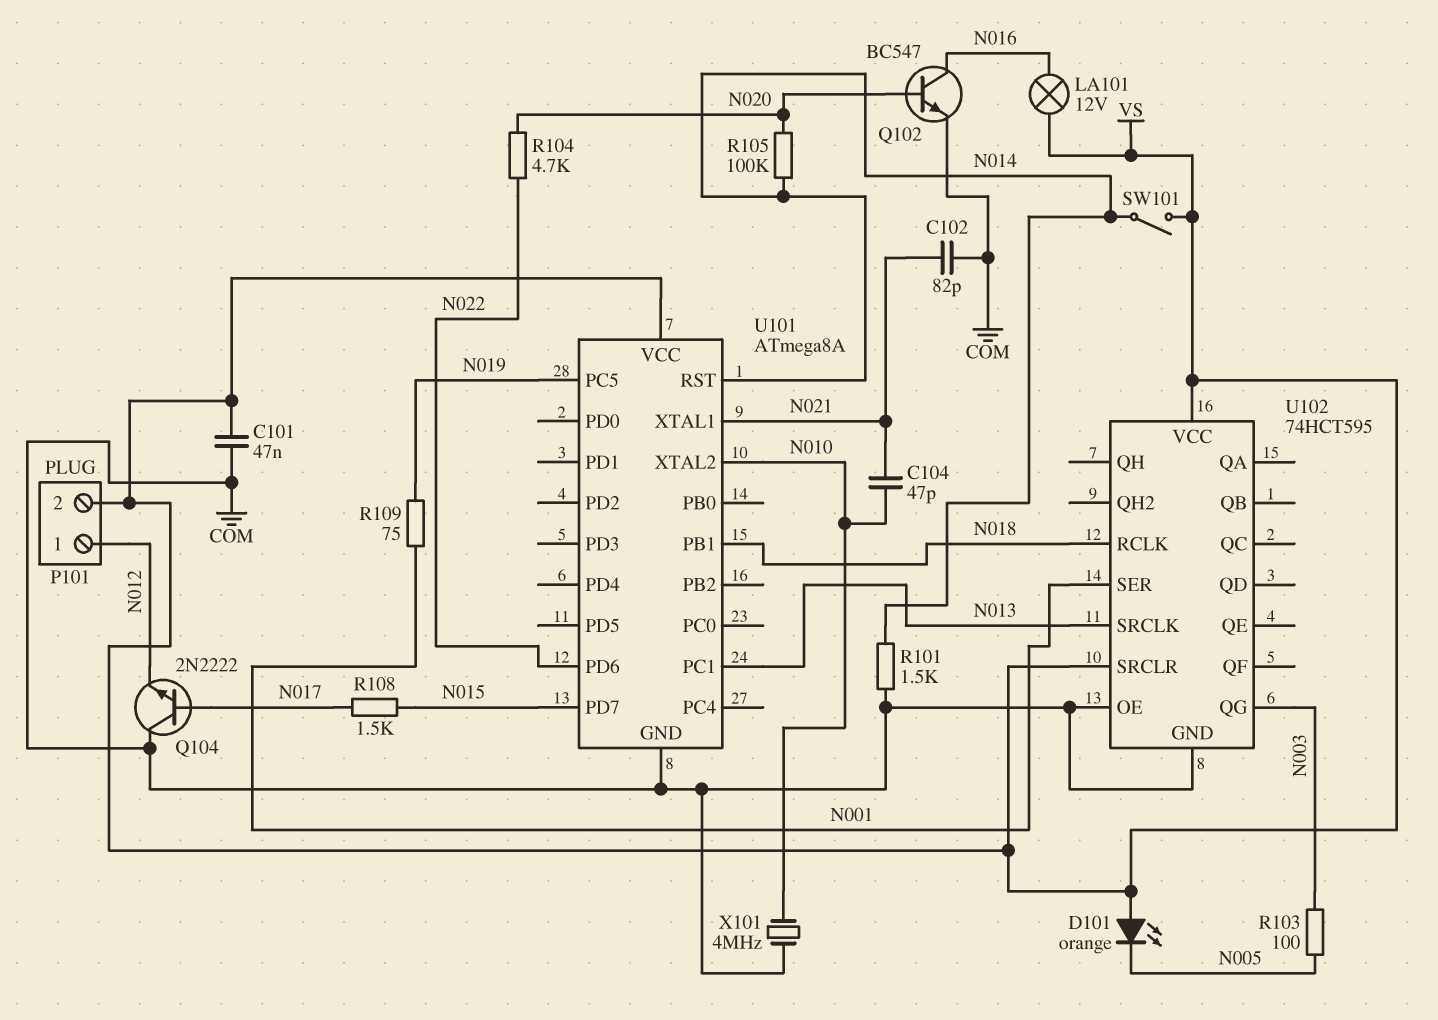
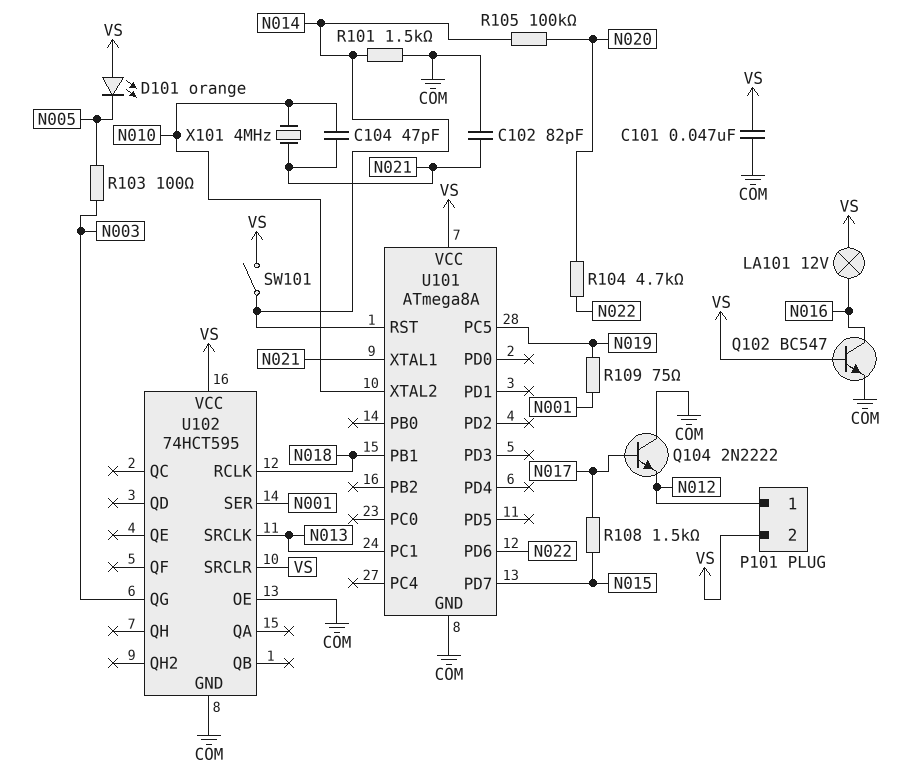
Q102: NPN BC547 (B N020, C N016, E COM) -> NPN BC547 (B VS, C N016, E COM)
X101: 4MHz (COM, N010) -> 4MHz (N010, N021)

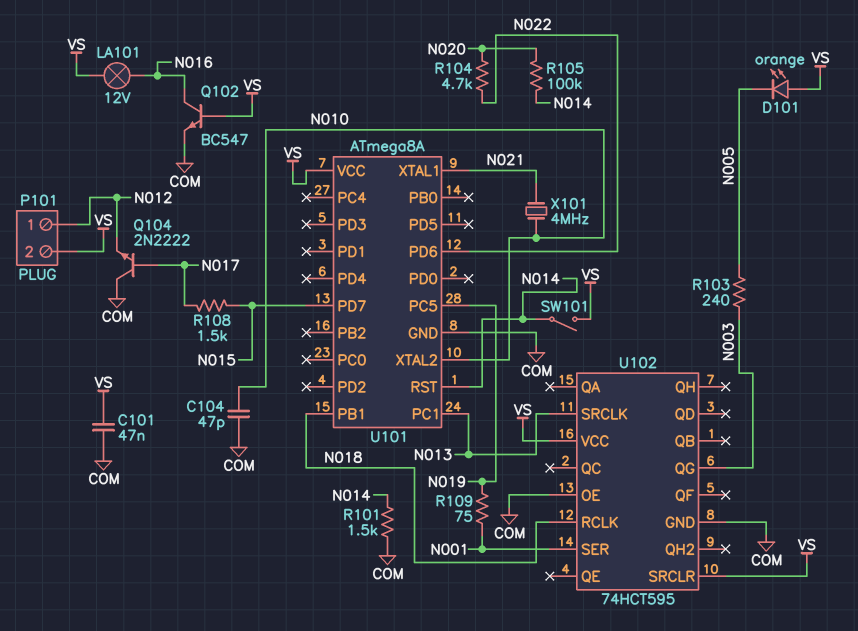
C102: 82pF (COM, N021) -> none
C104: 47pF (N010, N021) -> 47pF (COM, N010)
R103: 100 (N003, N005) -> 240 (N003, N005)

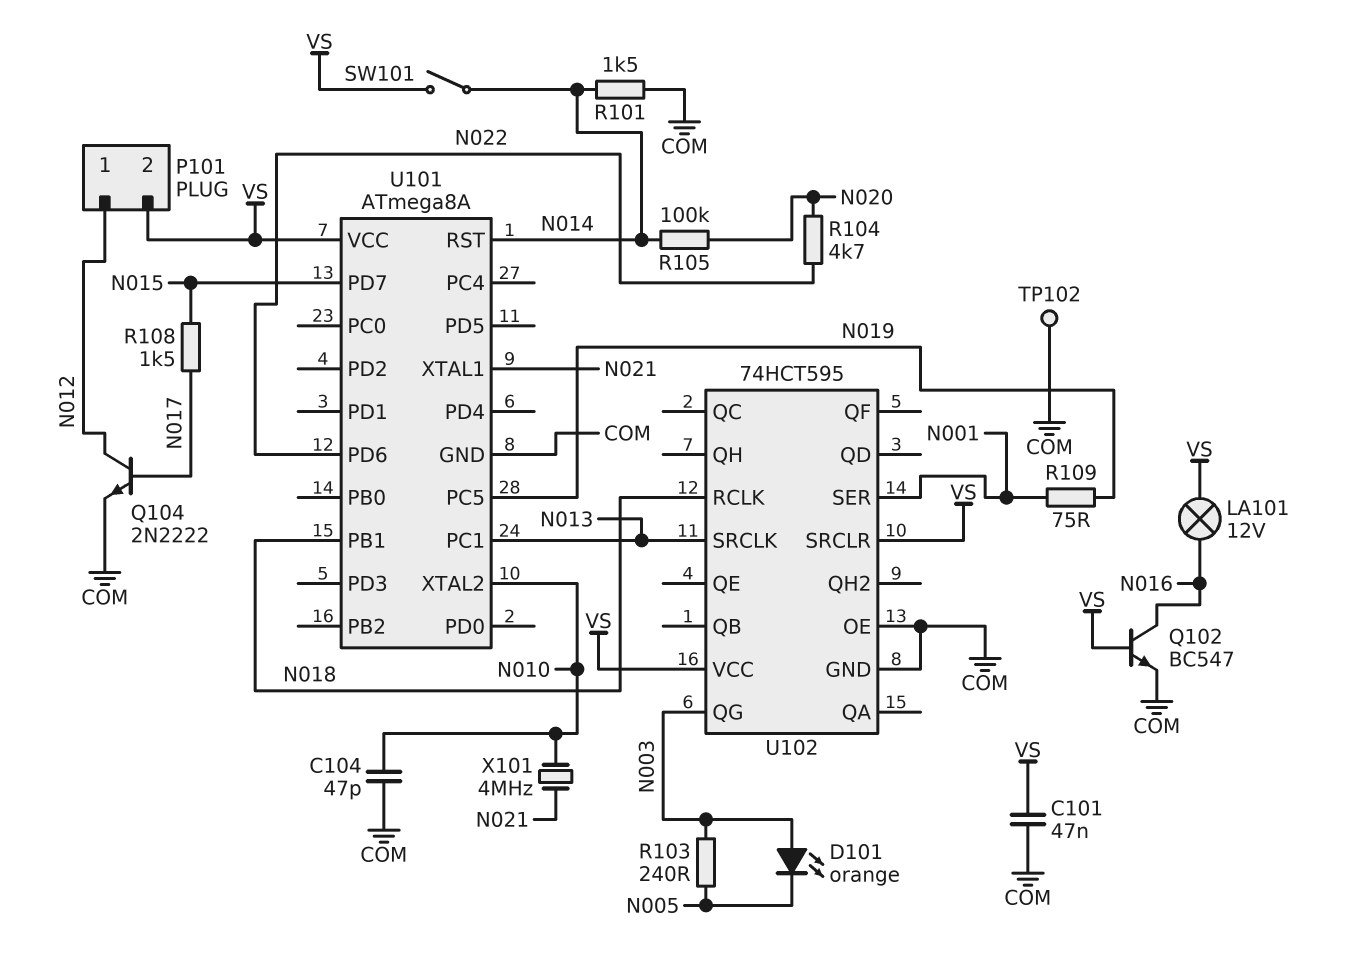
D101: LED orange (A VS, K N005) -> LED orange (A N003, K N005)
Q104: NPN 2N2222 (B N017, C COM, E N012) -> NPN 2N2222 (B N017, C N012, E COM)
TP102: none -> test point (COM)

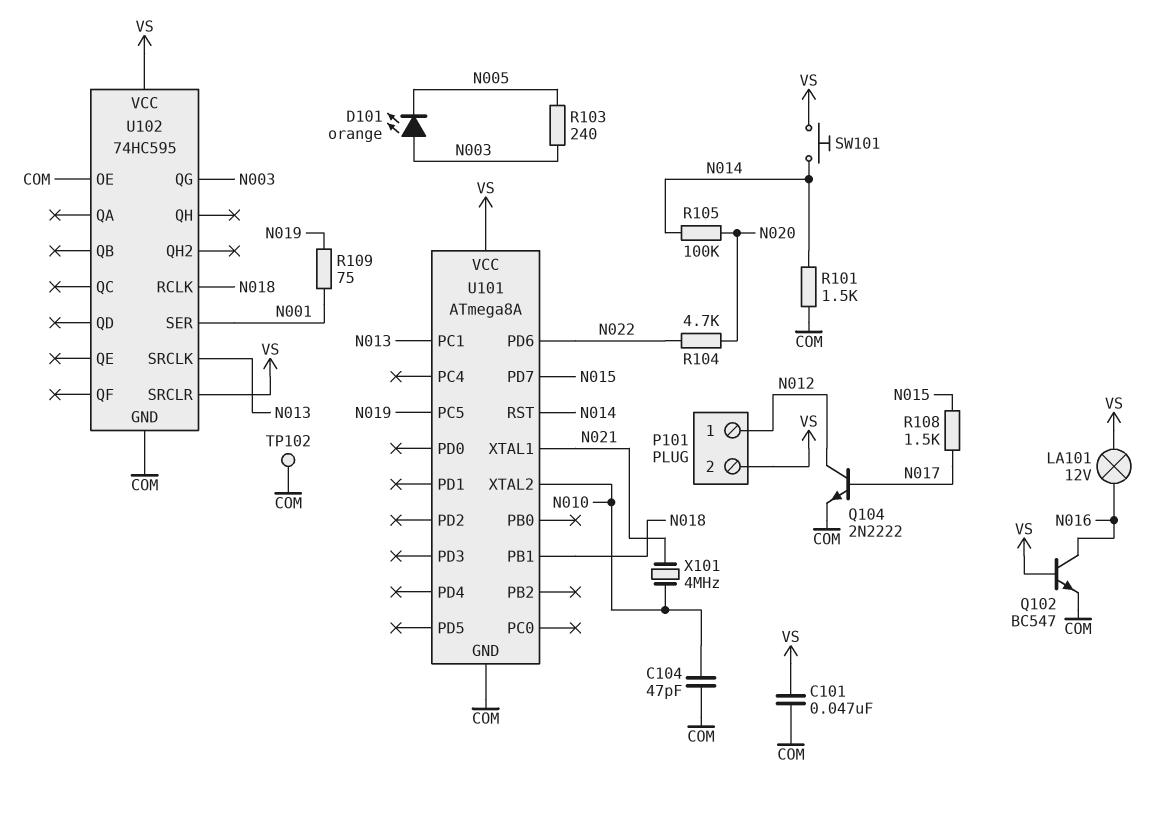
SW101: switch (N014, VS) -> button (N014, VS)
U102: 74HCT595 -> 74HC595

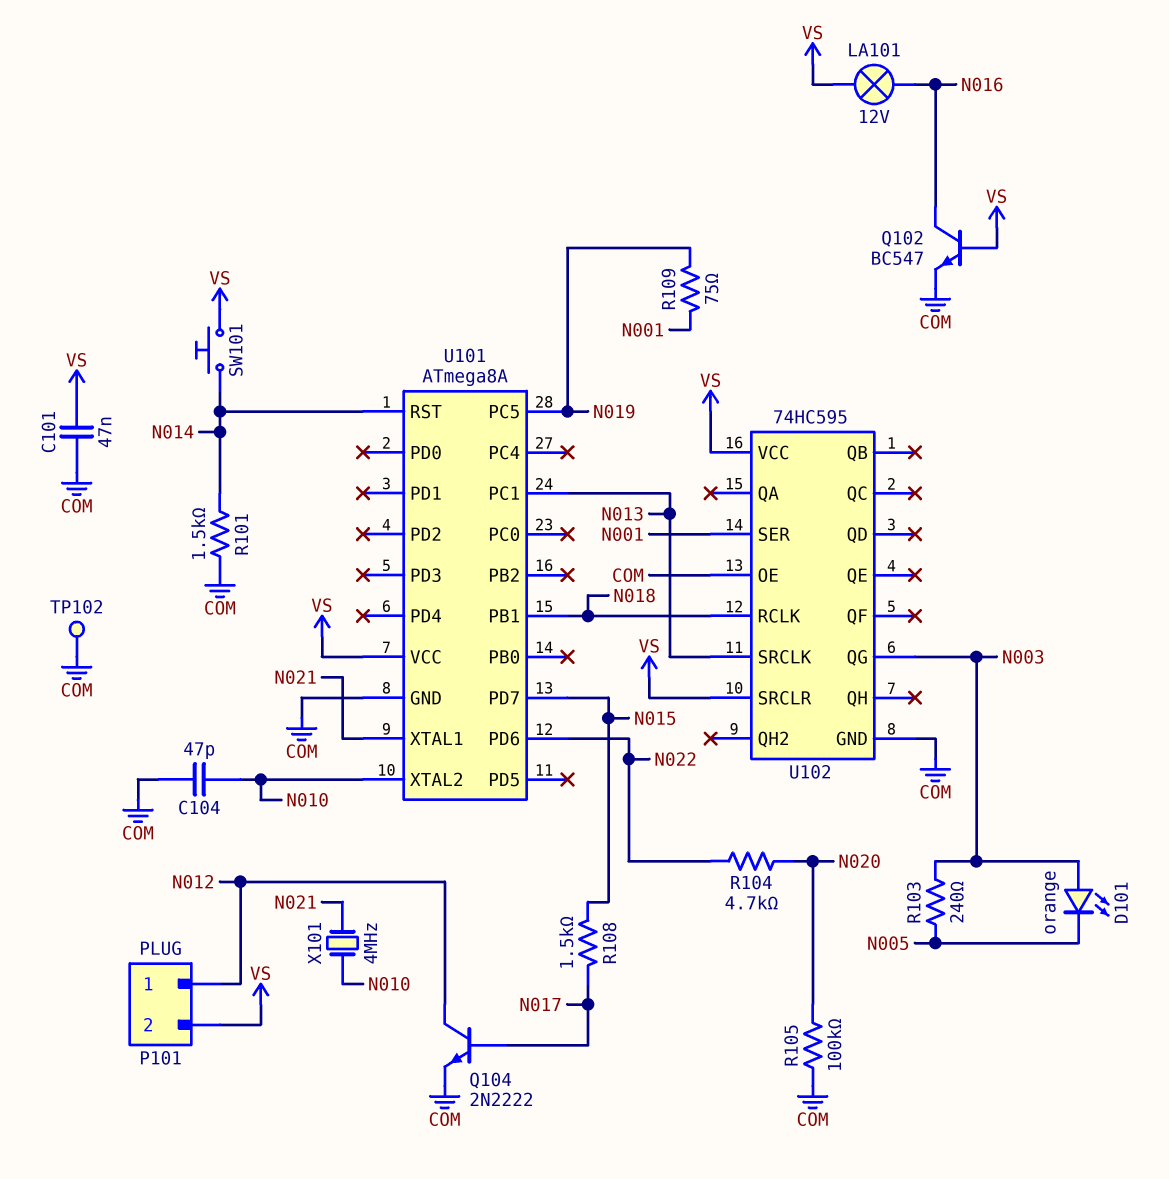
R105: 100k (N014, N020) -> 100k (COM, N020)

